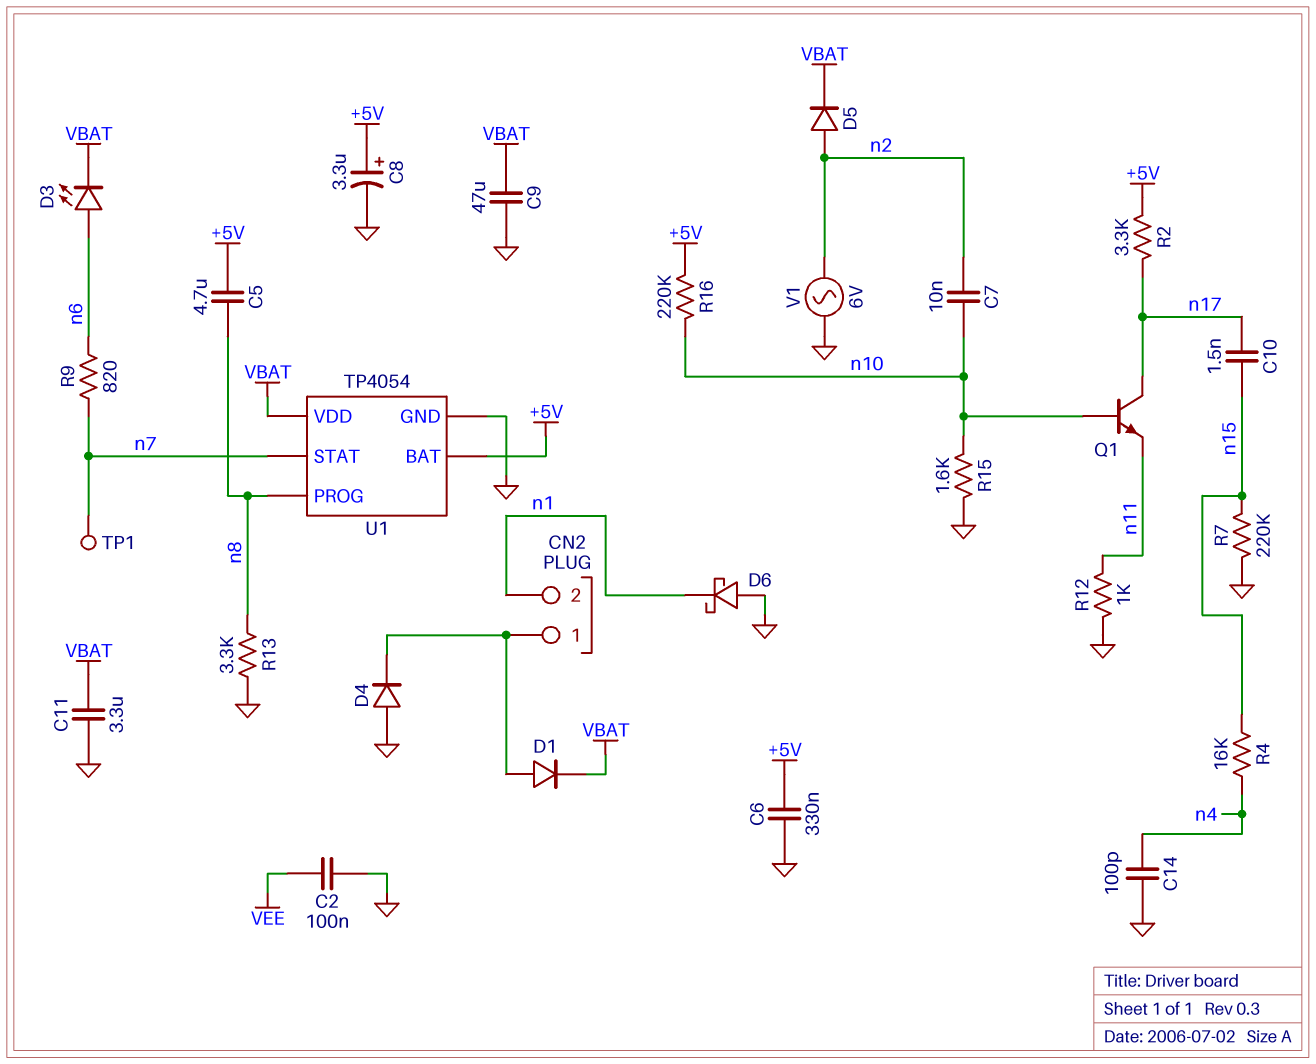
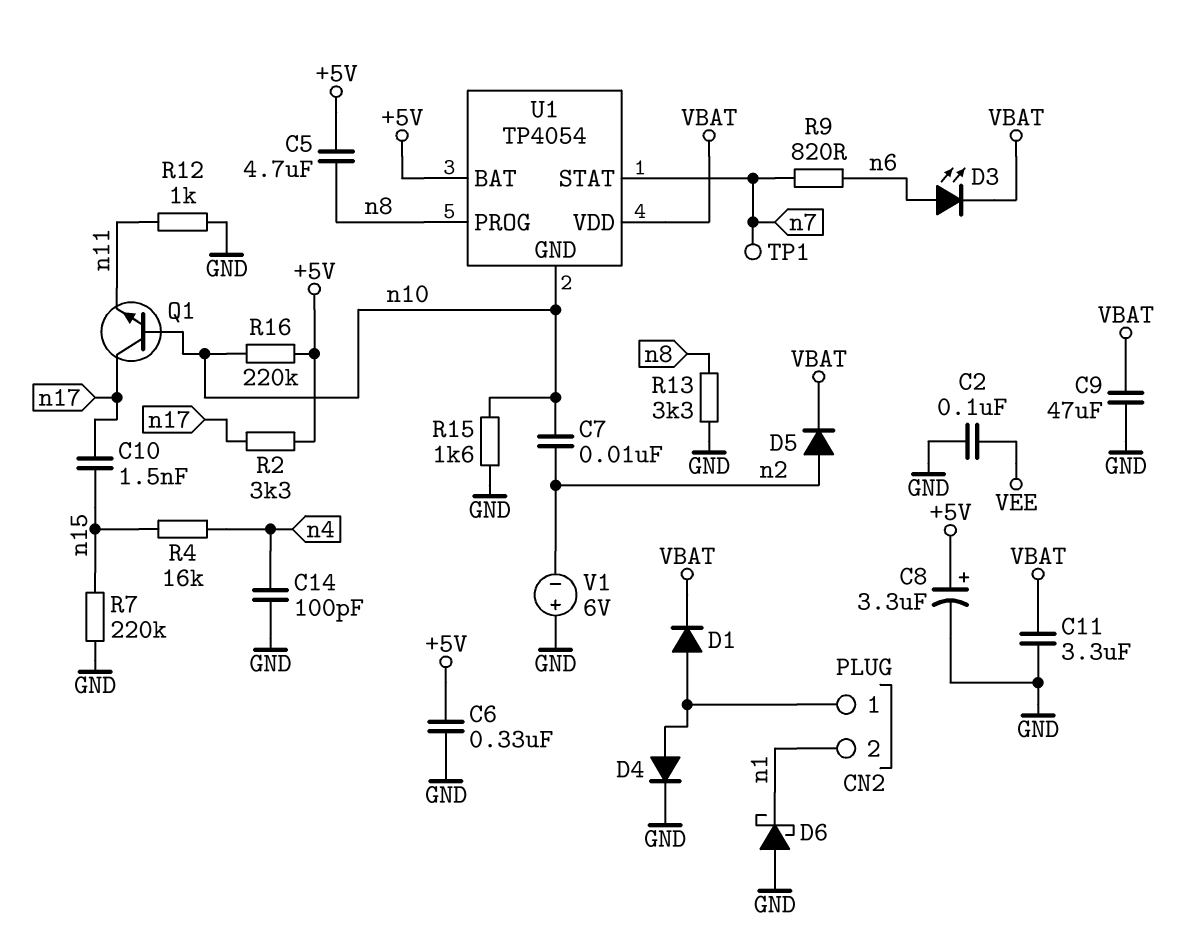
D4: diode (A GND, K CN2/1) -> diode (A CN2/1, K GND)
U1 pin GND: GND -> n10
V1: AC 6V (GND, n2) -> 6V (plus GND, minus n2)

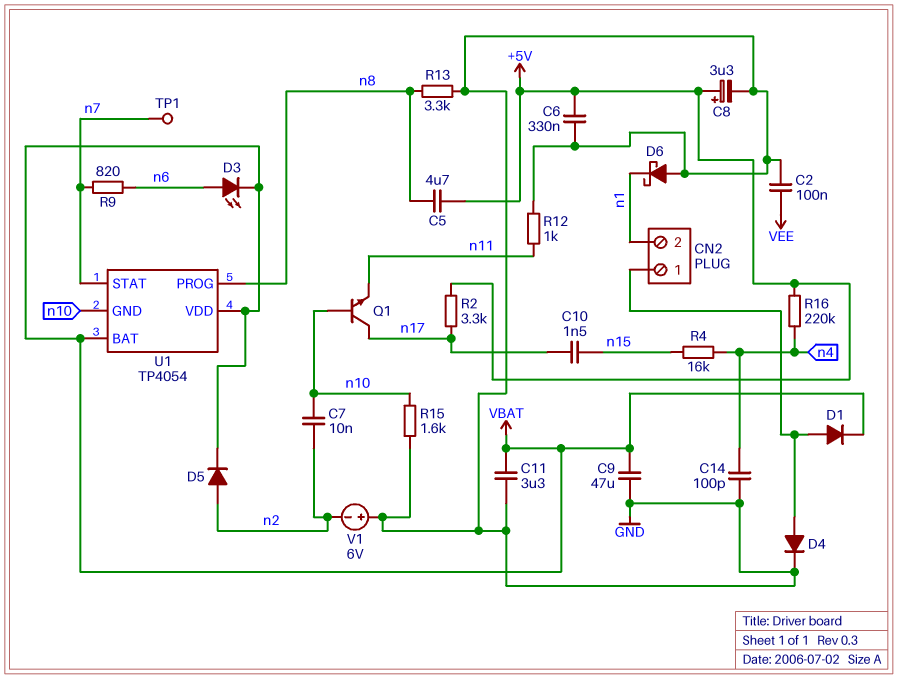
R7: 220k (GND, n15) -> none
R16: 220k (+5V, n10) -> 220k (+5V, n4)
U1 pin BAT: +5V -> VBAT

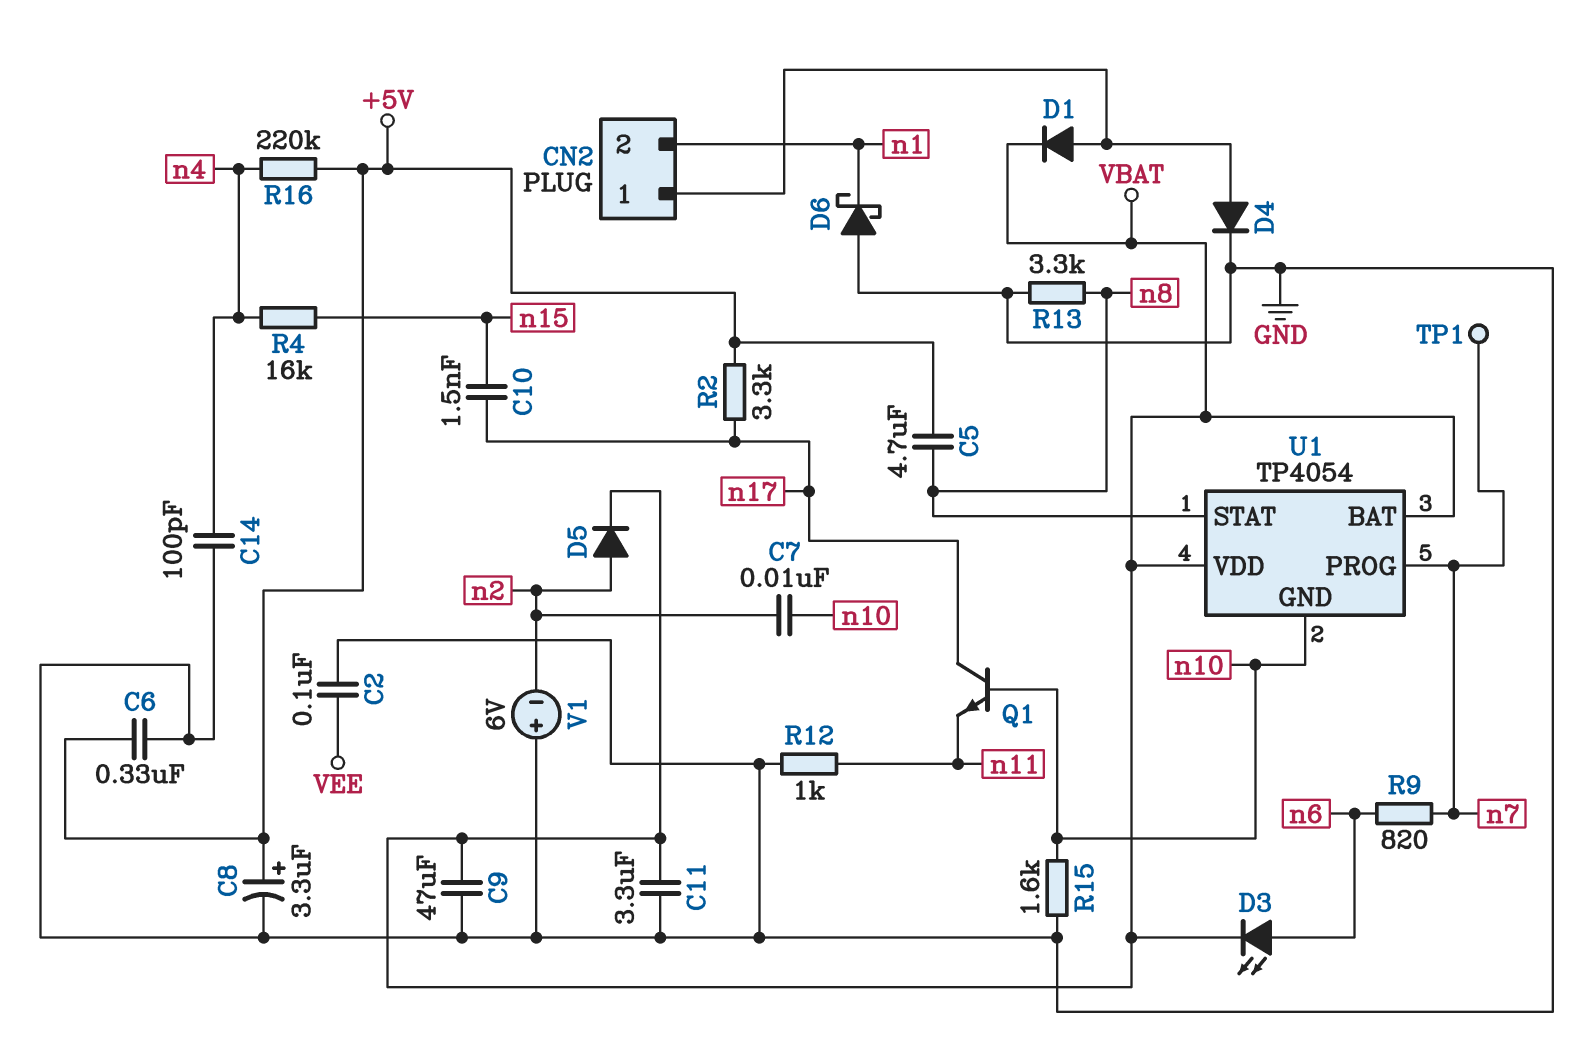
U1 pin PROG: n8 -> n7
U1 pin STAT: n7 -> n8

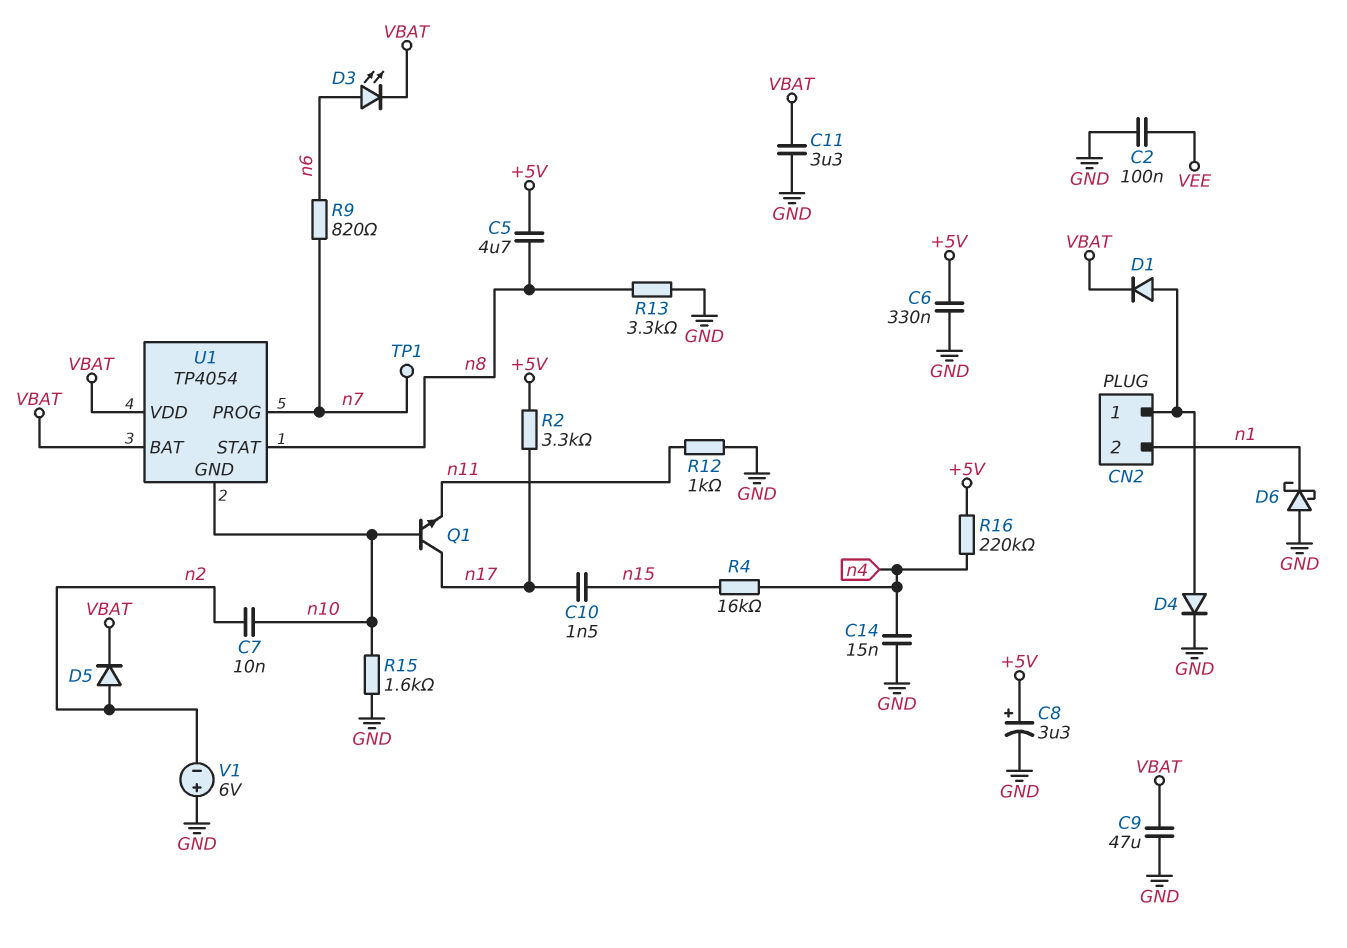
C14: 100pF (GND, n4) -> 15nF (GND, n4)

